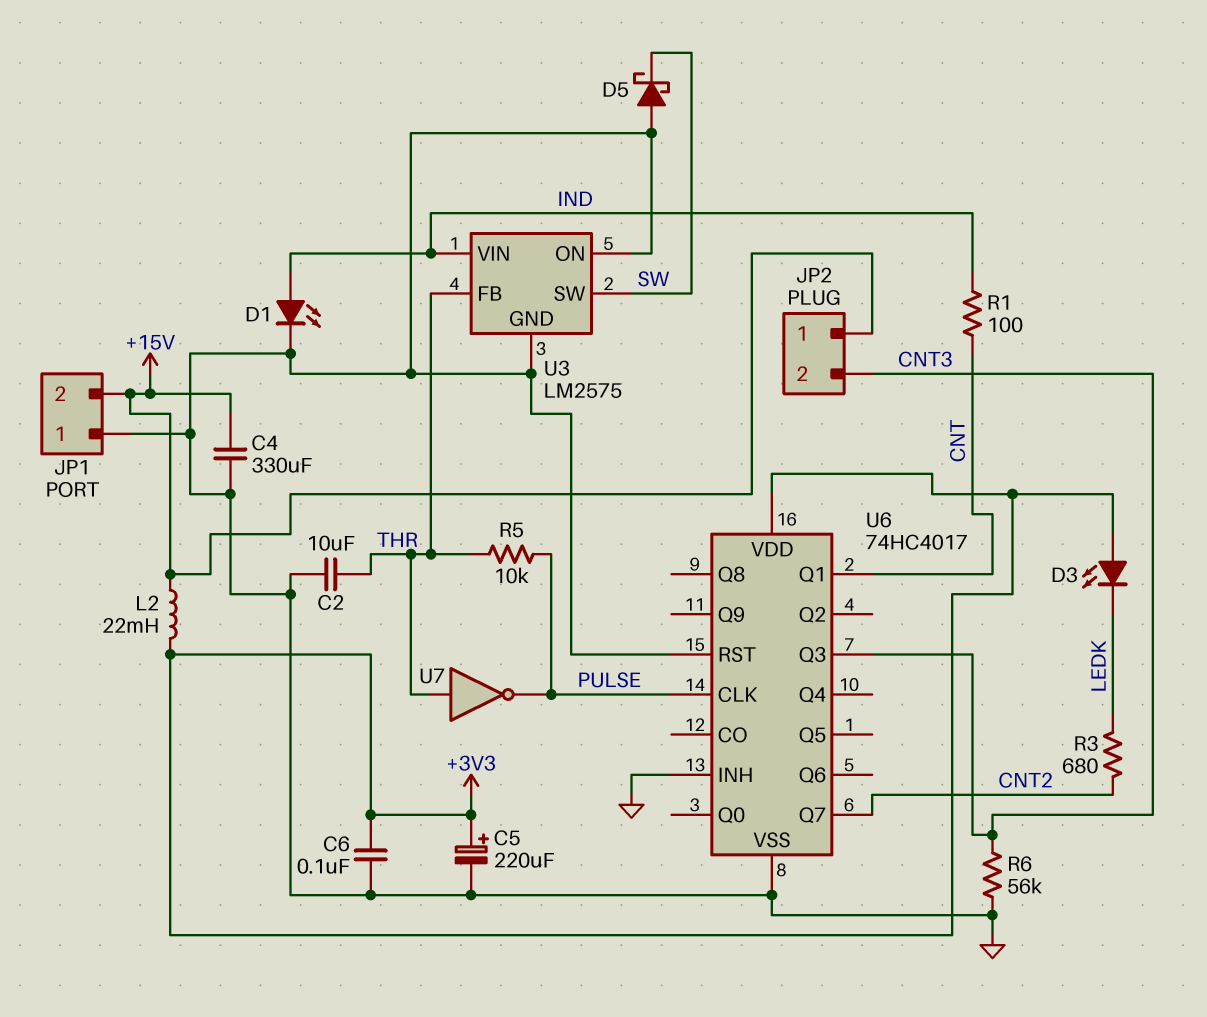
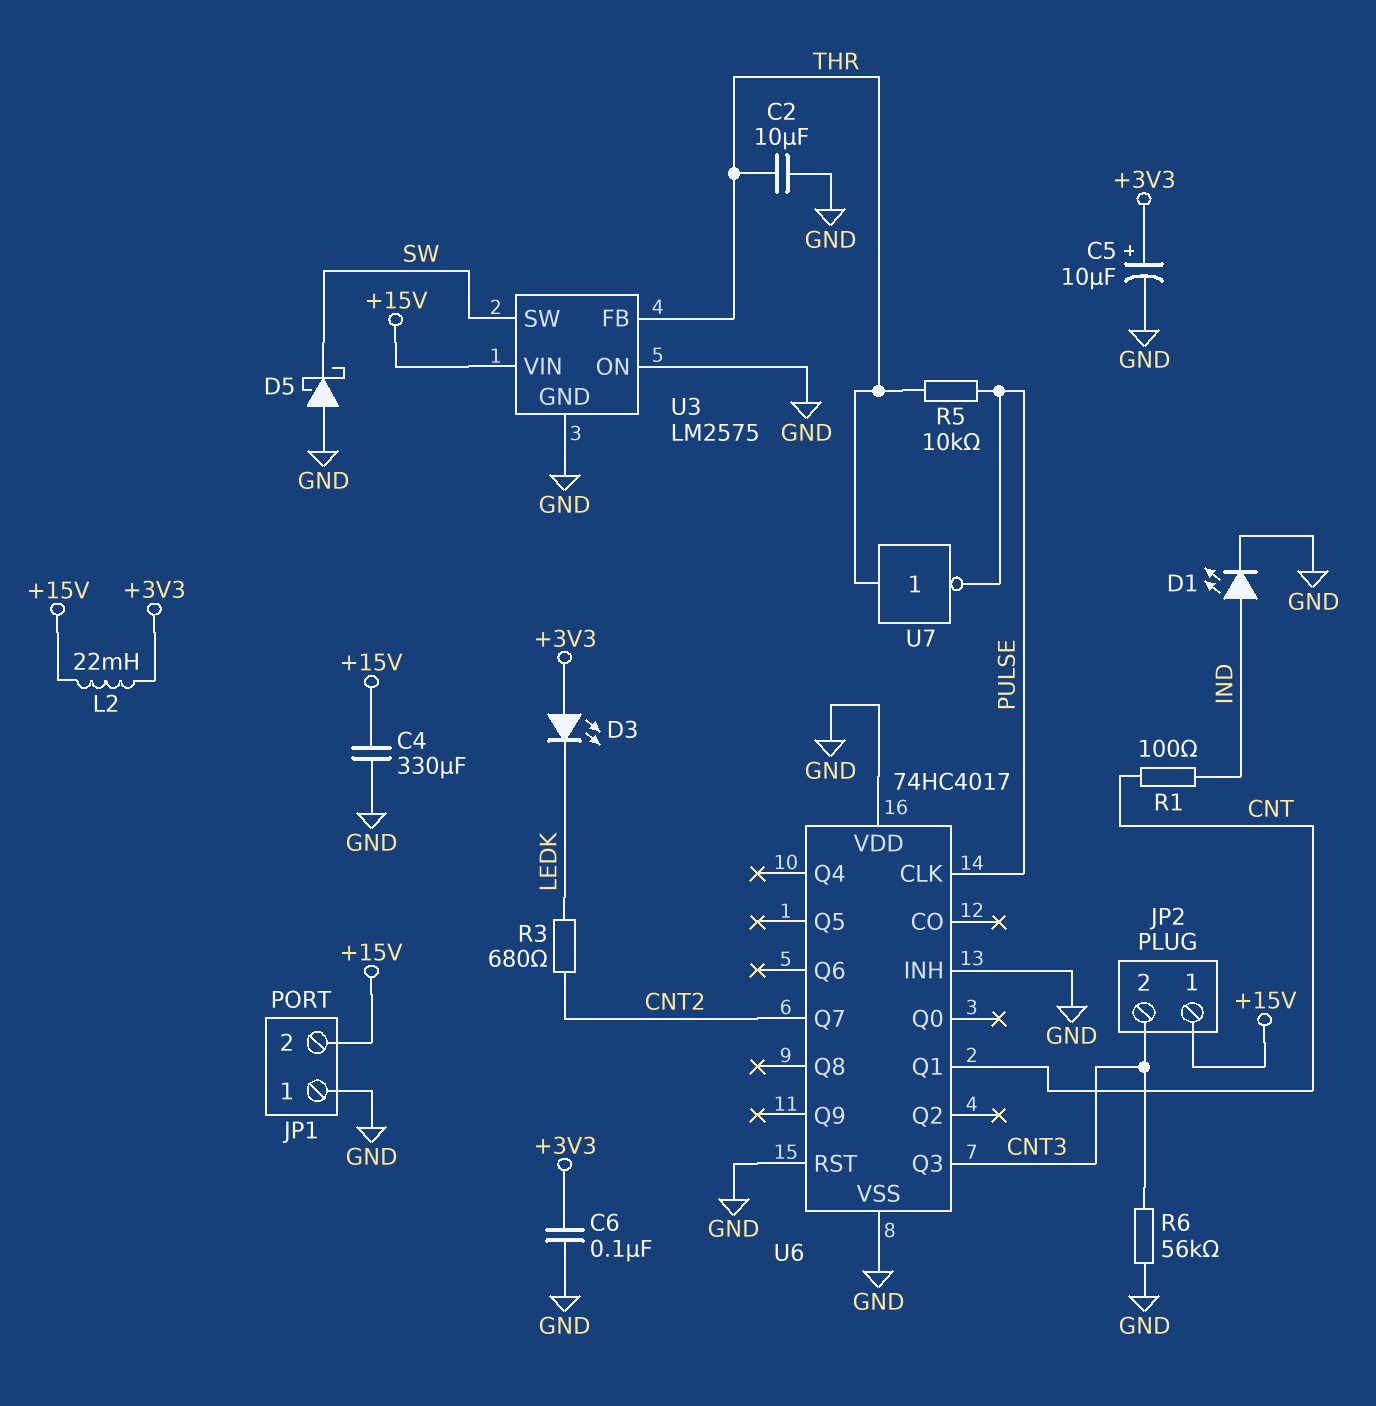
C5: 220uF (plus +3V3, minus GND) -> 10uF (plus +3V3, minus GND)
U3 pin VIN: IND -> +15V
U6 pin VDD: +3V3 -> GND

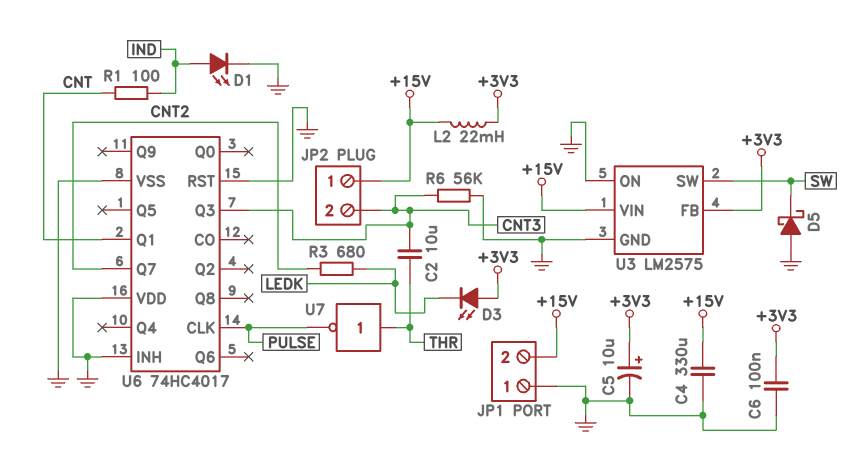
C2: 10uF (GND, THR) -> 10uF (CNT3, THR)
R5: 10k (PULSE, THR) -> none
U3 pin FB: THR -> +3V3

